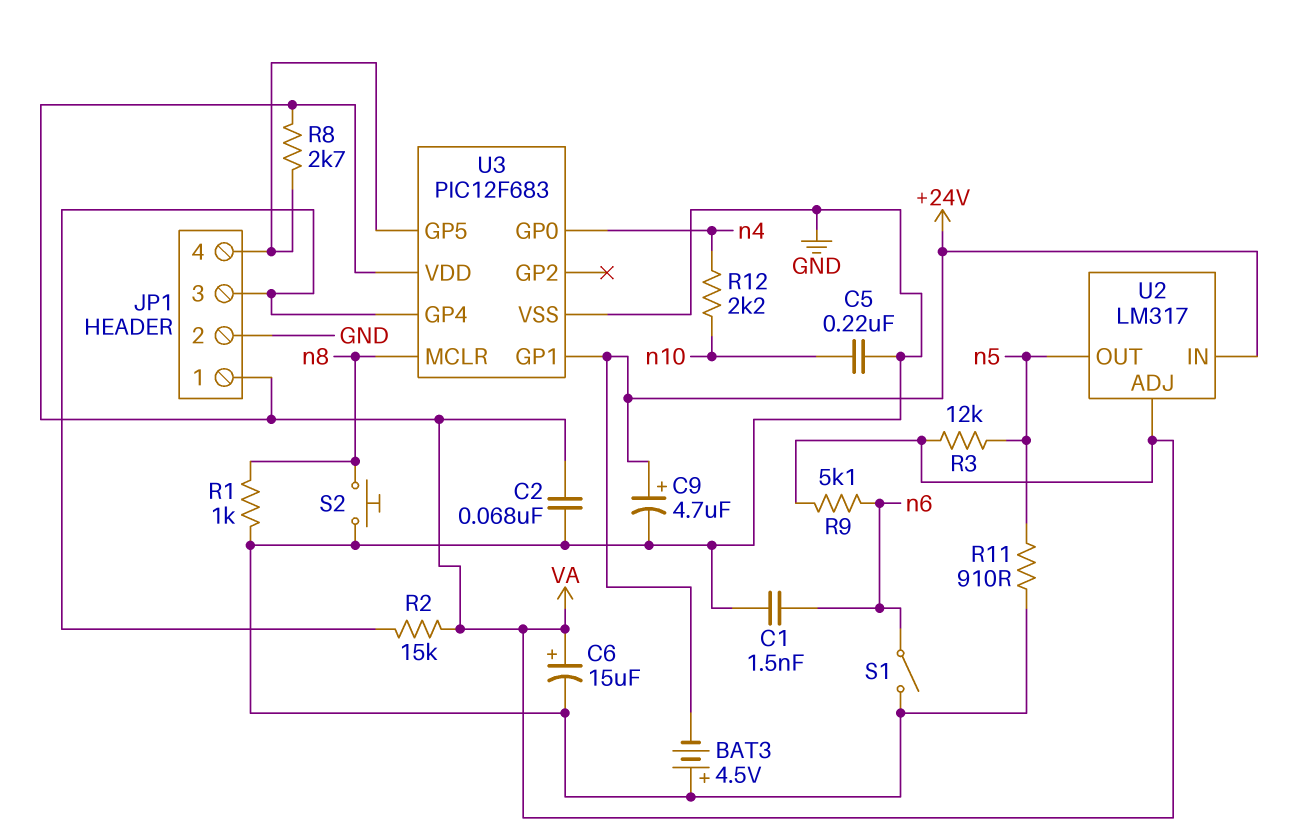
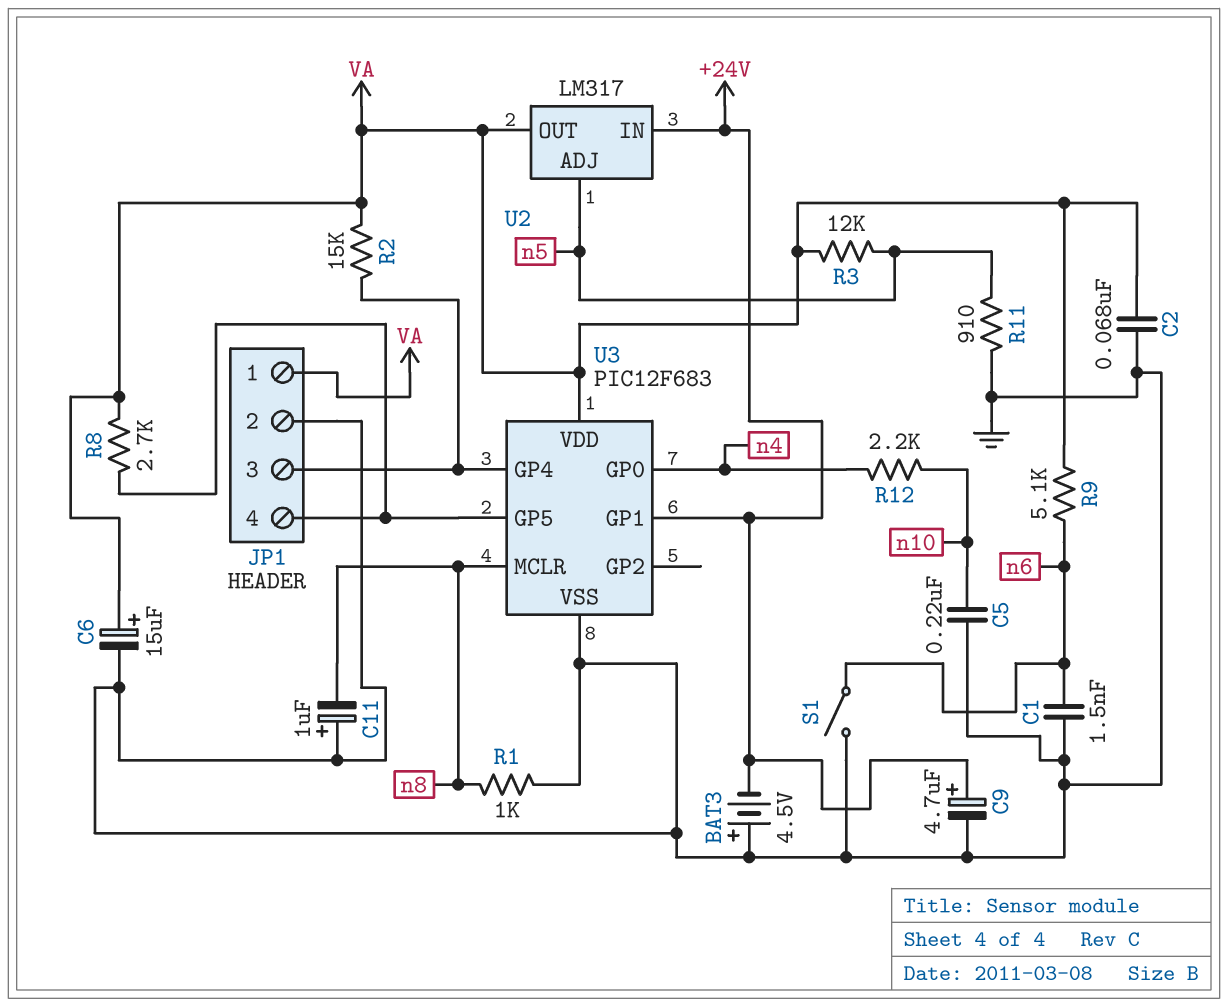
C11: none -> 1uF (plus GND, minus n8)
S2: button (GND, n8) -> none
U2 pin ADJ: VA -> n5
U2 pin OUT: n5 -> VA

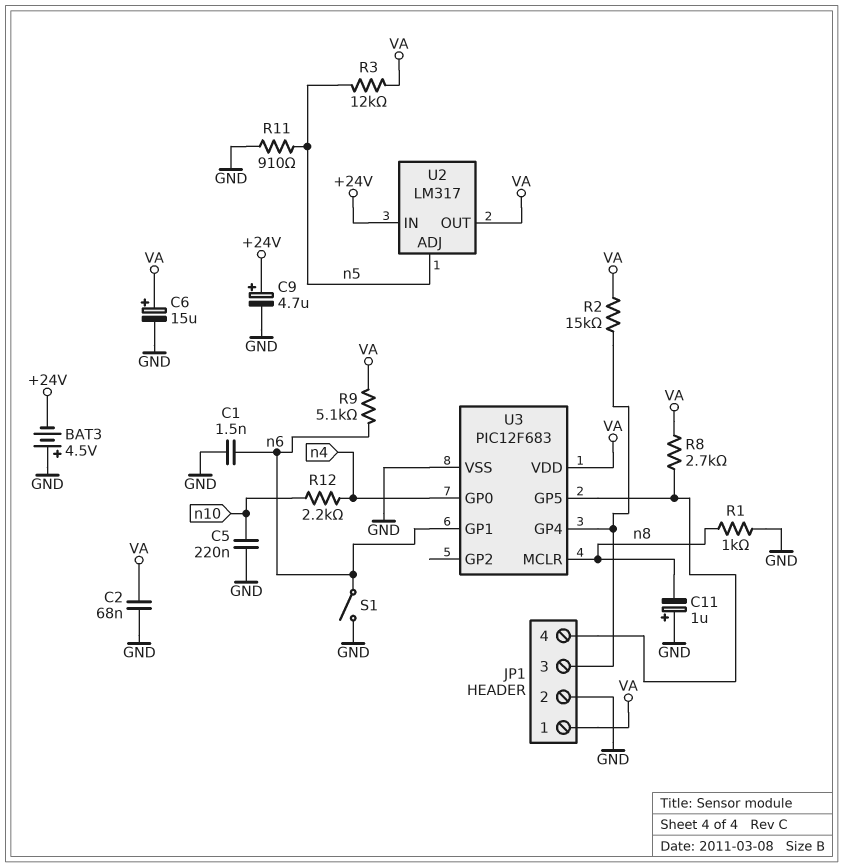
U3 pin GP1: +24V -> n6

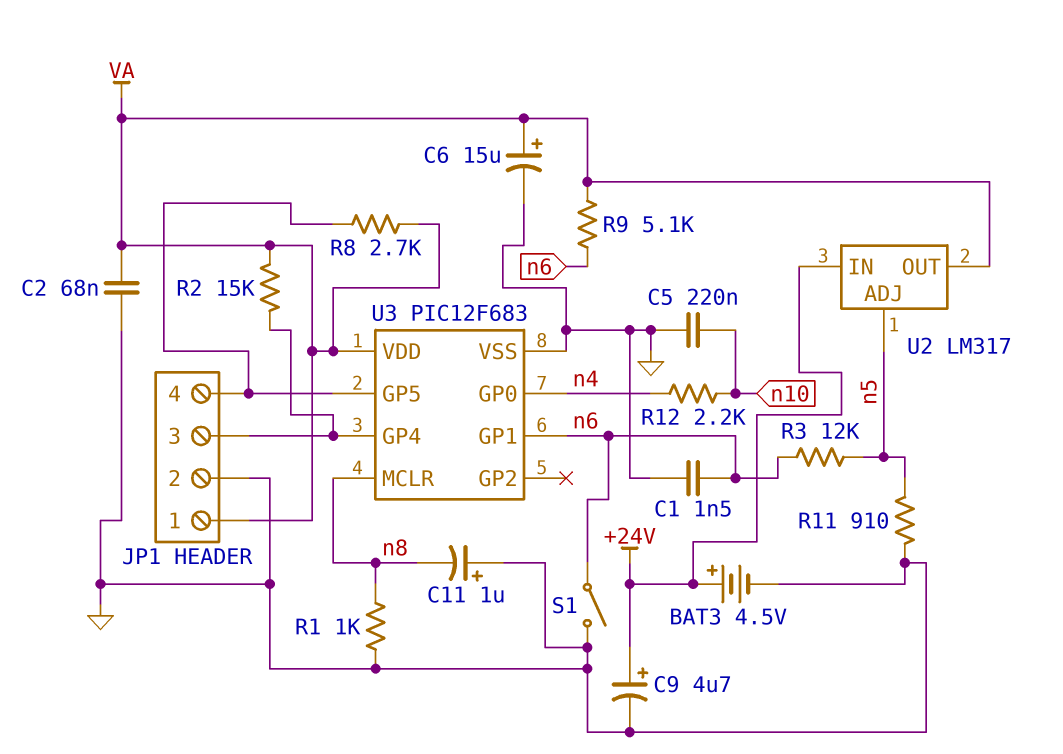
BAT3: 4.5V (plus GND, minus +24V) -> 4.5V (plus +24V, minus GND)
R3: 12k (VA, n5) -> 12k (n5, n6)

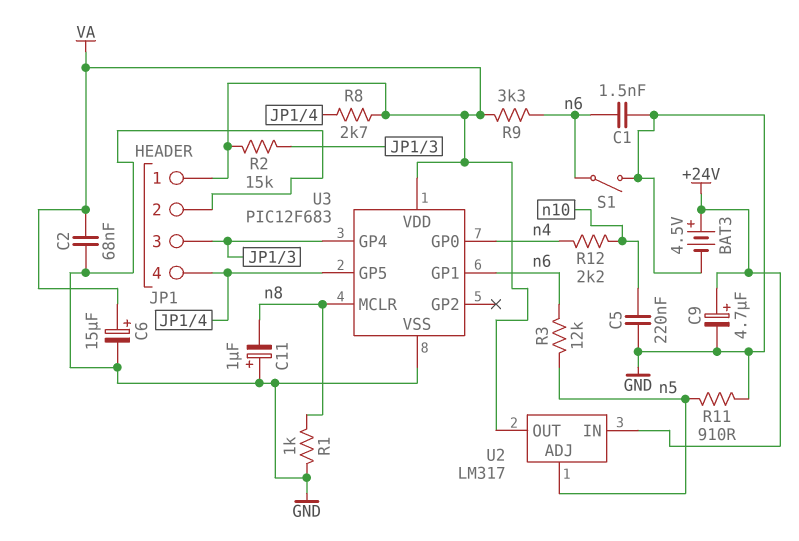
R9: 5.1k (VA, n6) -> 3.3k (VA, n6)

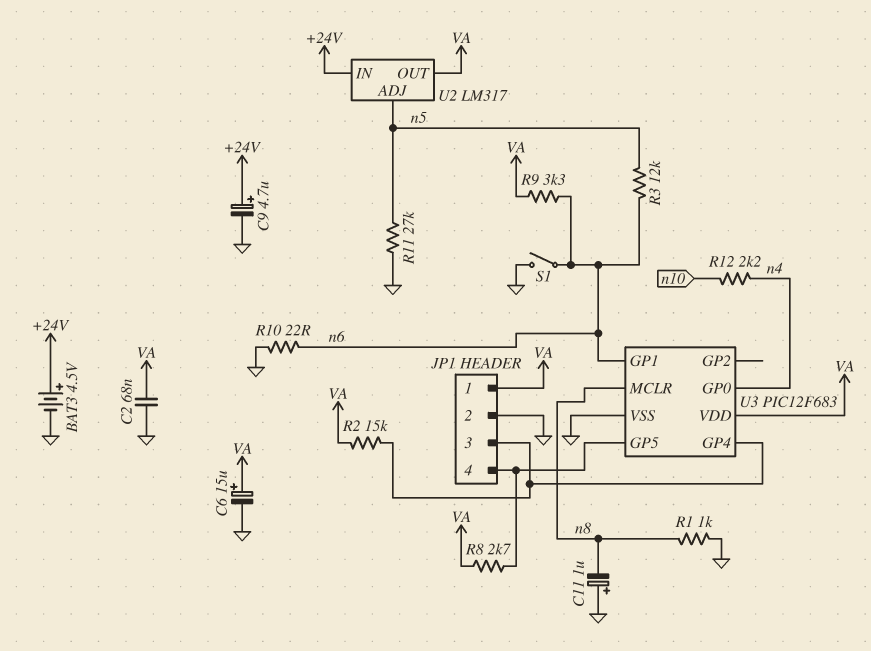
C1: 1.5nF (GND, n6) -> none
C5: 220nF (GND, n10) -> none
R10: none -> 22 (GND, n6)
R11: 910 (GND, n5) -> 27k (GND, n5)

